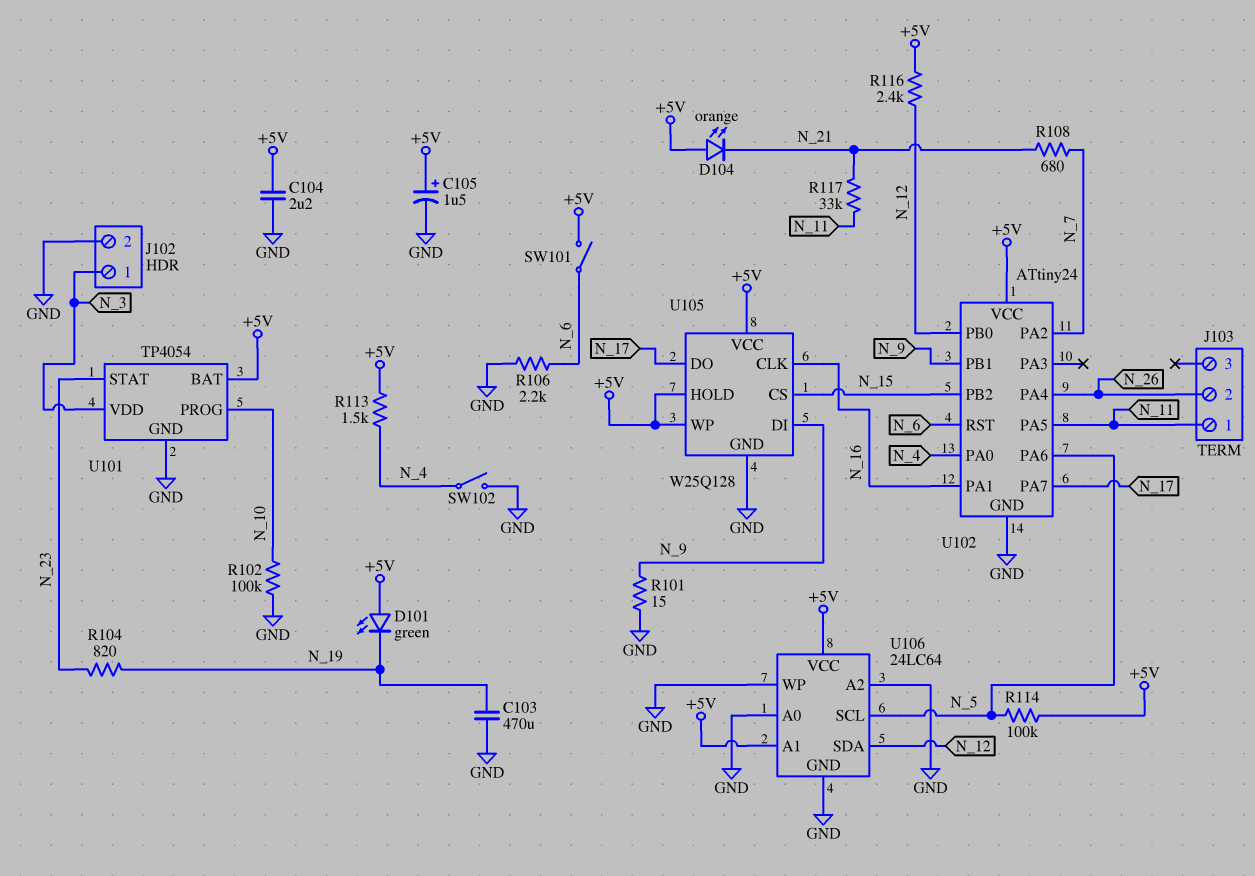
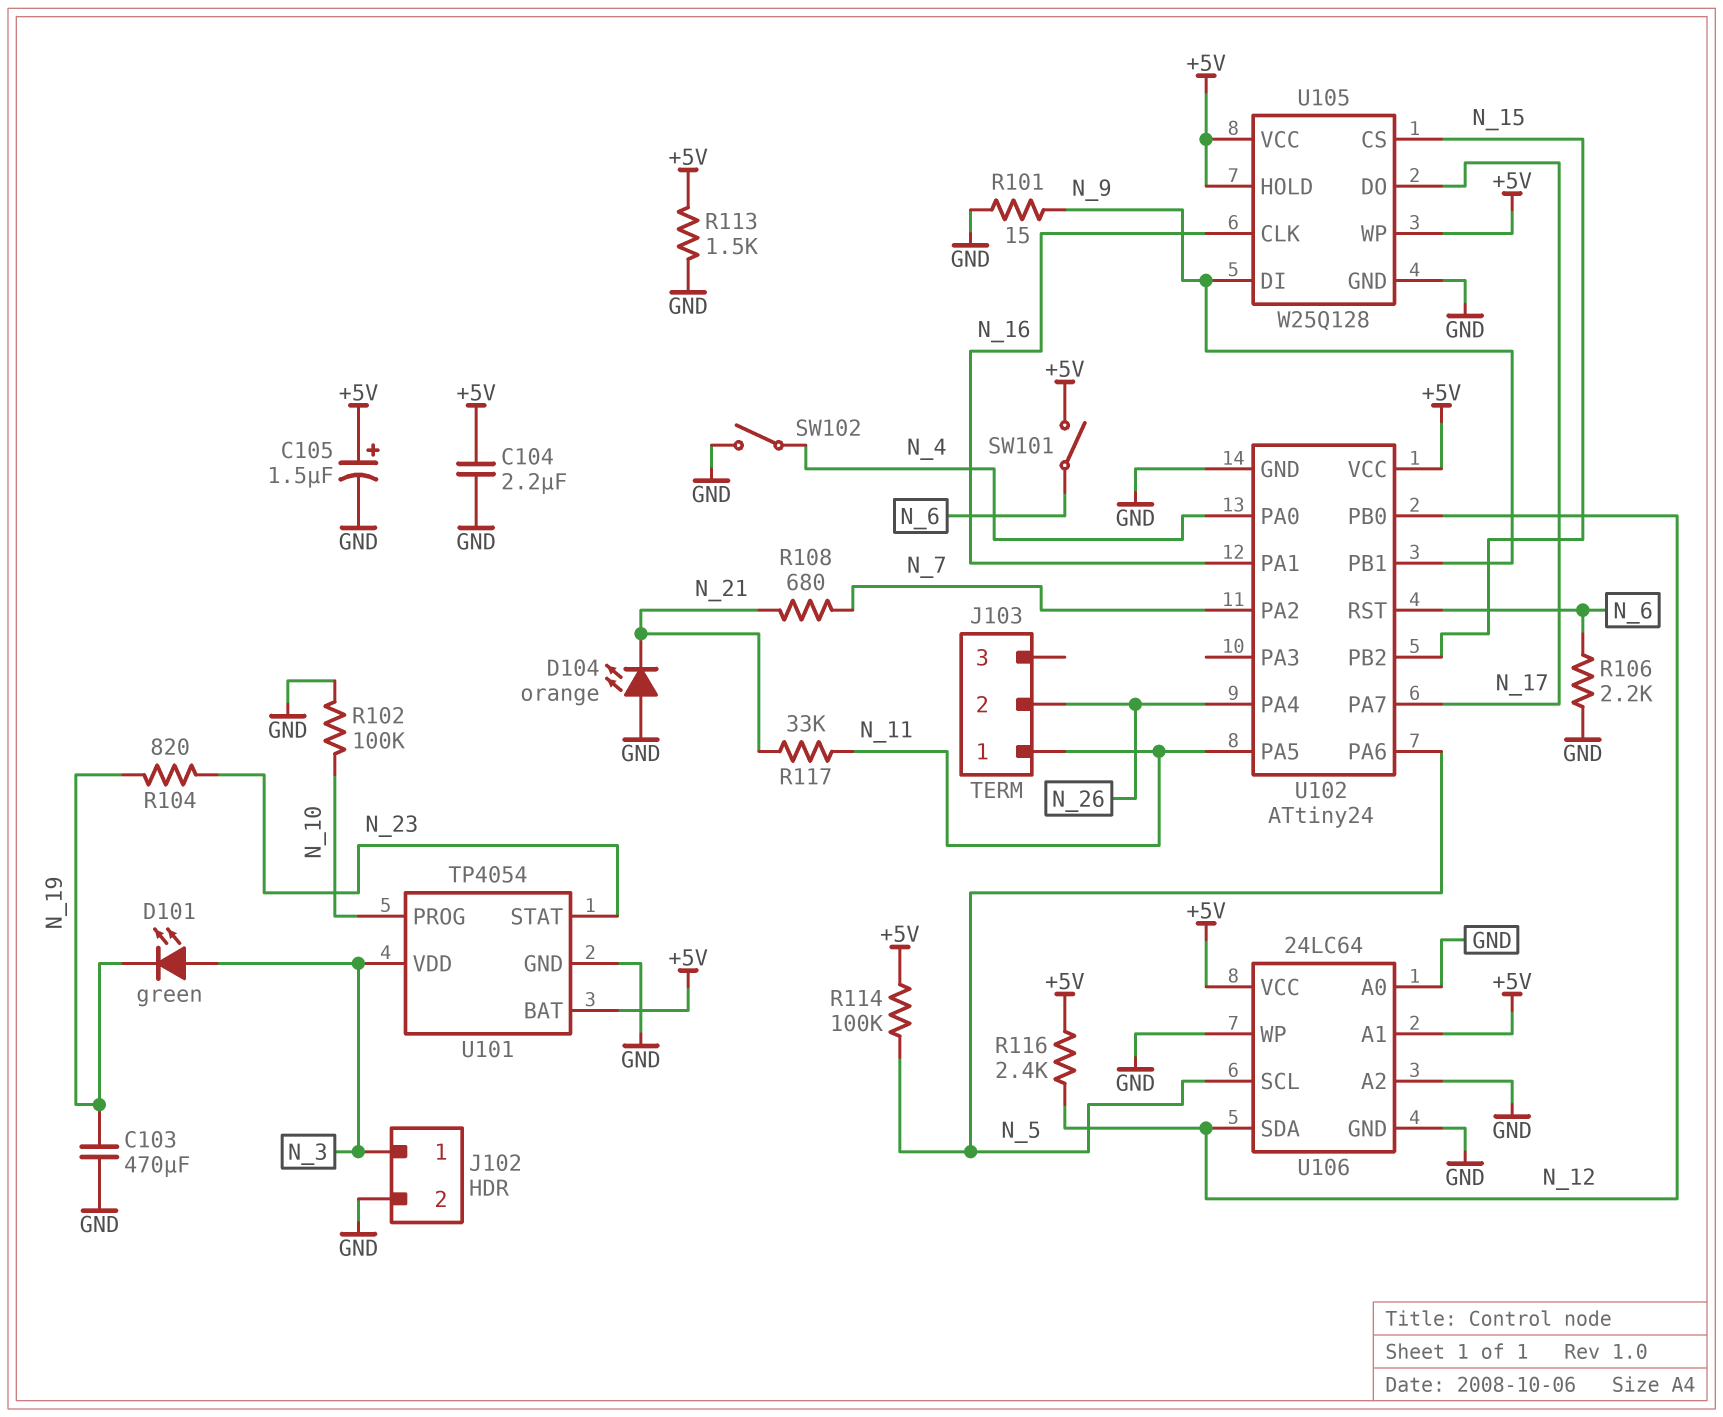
D101: LED green (A +5V, K N_19) -> LED green (A N_3, K N_19)
D104: LED orange (A +5V, K N_21) -> LED orange (A GND, K N_21)
R113: 1.5k (+5V, N_4) -> 1.5k (+5V, GND)

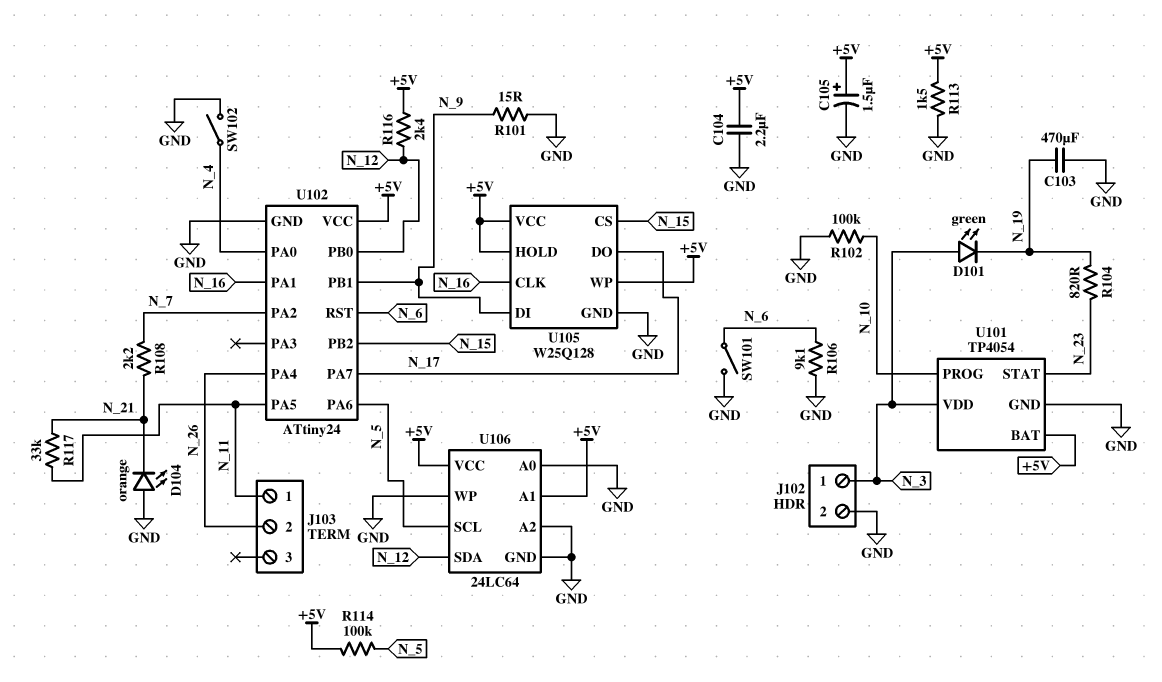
R106: 2.2k (GND, N_6) -> 9.1k (GND, N_6)
R108: 680 (N_7, N_21) -> 2.2k (N_7, N_21)
SW101: switch (+5V, N_6) -> switch (GND, N_6)

